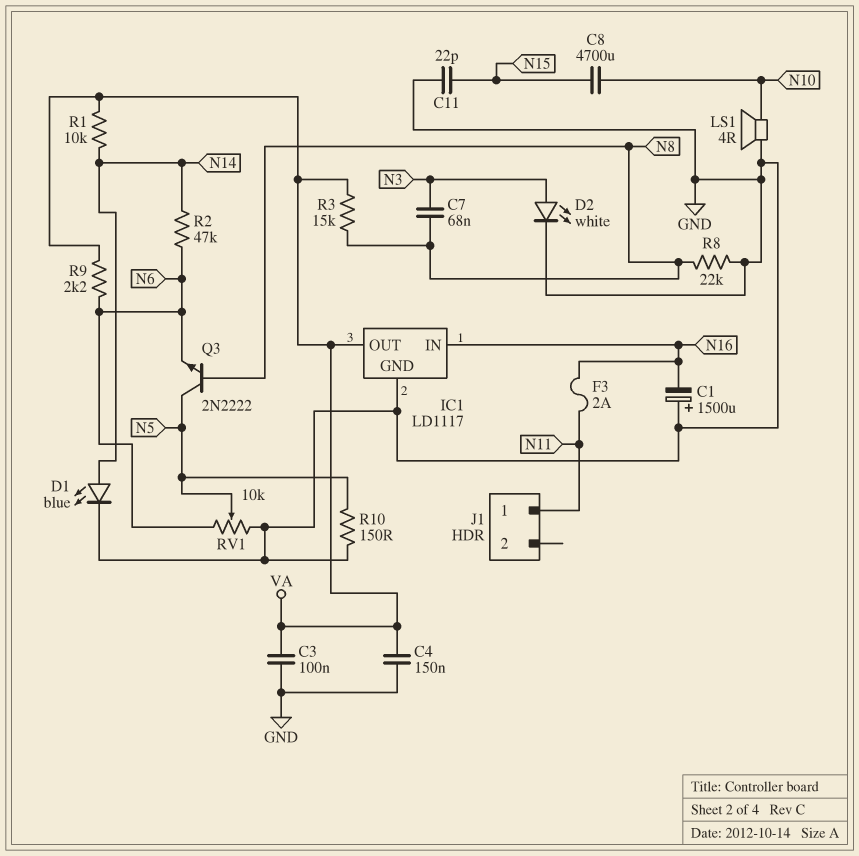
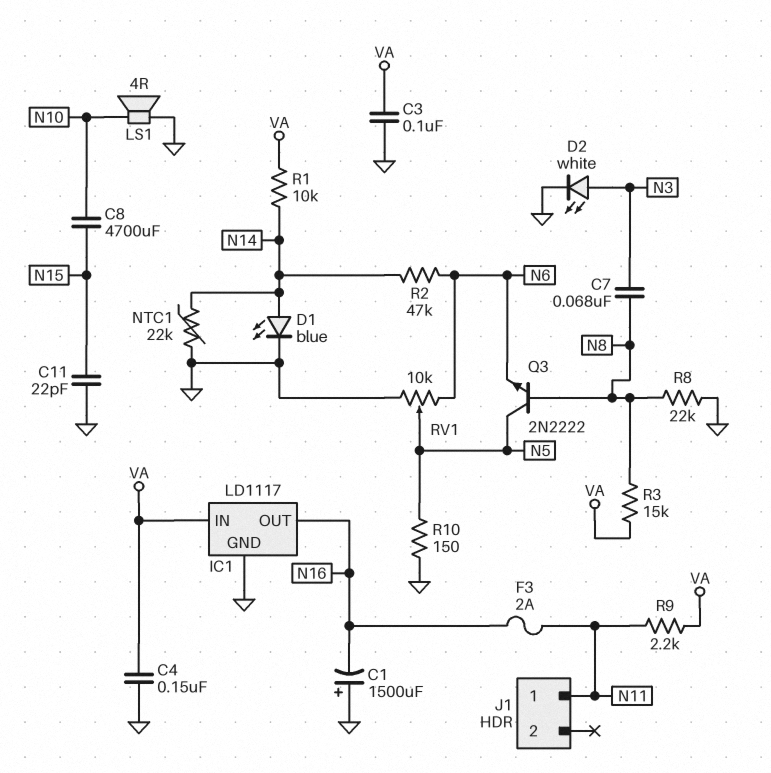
IC1 pin IN: N16 -> VA
IC1 pin OUT: VA -> N16
NTC1: none -> 22k (GND, N14)
R9: 2.2k (N6, VA) -> 2.2k (N11, VA)

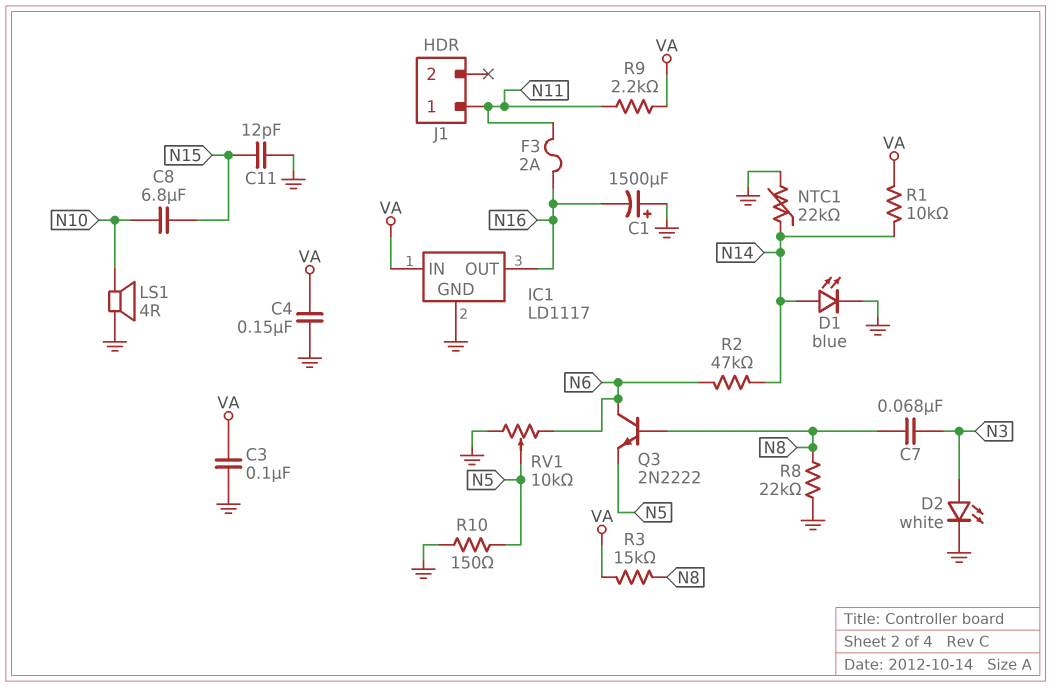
C8: 4700uF (N10, N15) -> 6.8uF (N10, N15)
C11: 22pF (GND, N15) -> 12pF (GND, N15)
Q3: NPN 2N2222 (B N8, C N5, E N6) -> NPN 2N2222 (B N8, C N6, E N5)

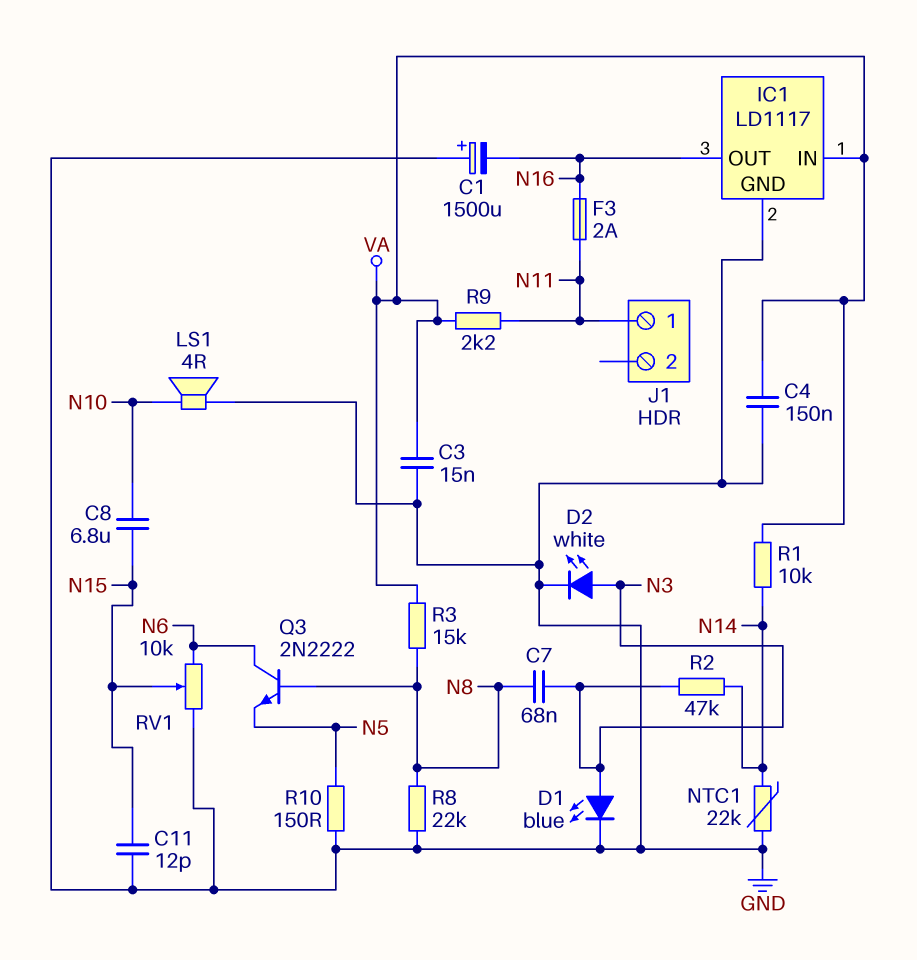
C3: 100nF (GND, VA) -> 15nF (GND, VA)
D1: LED blue (A N14, K GND) -> LED blue (A N3, K GND)
R2: 47k (N6, N14) -> 47k (N3, N14)
RV1: 10k (GND, N6, wiper N5) -> 10k (GND, N6, wiper N15)

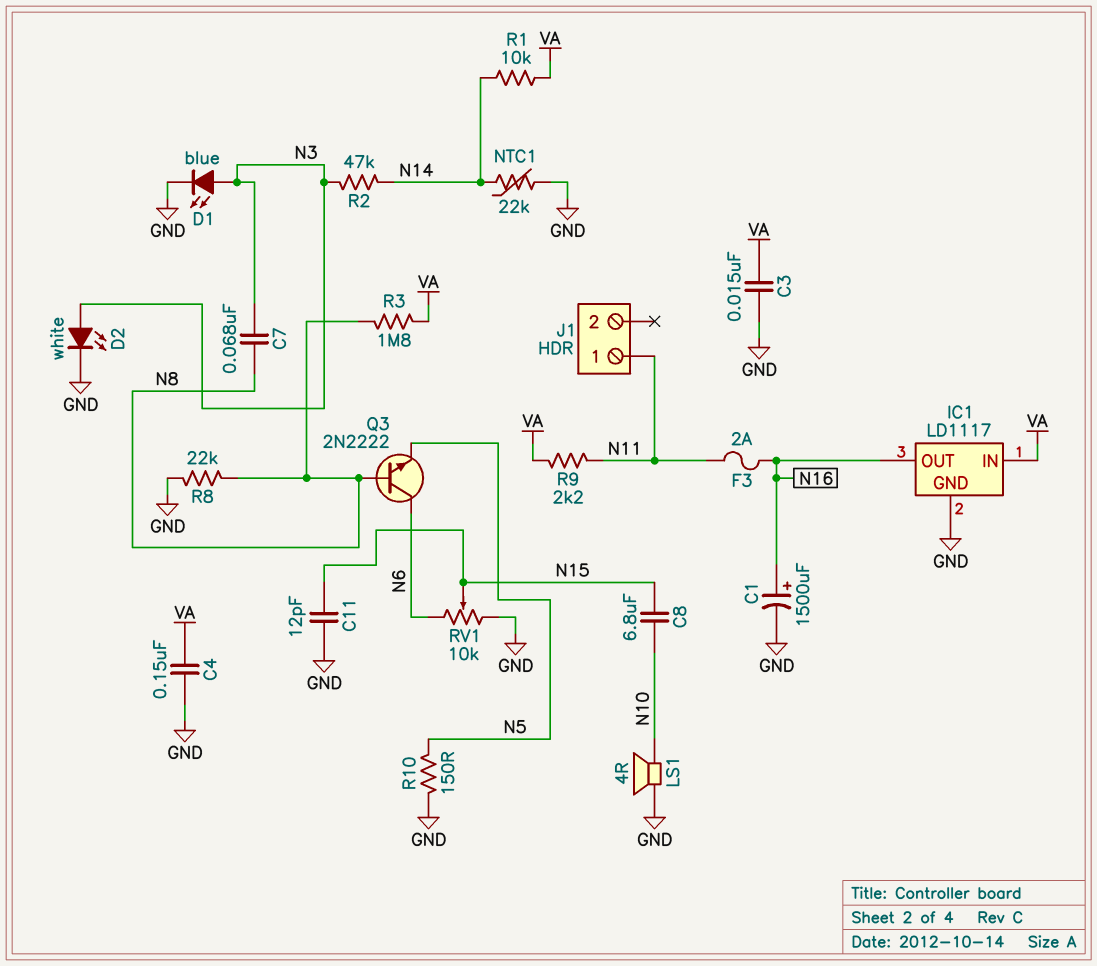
C1: 1500uF (plus GND, minus N16) -> 1500uF (plus N16, minus GND)
R3: 15k (N8, VA) -> 1.8M (N8, VA)

